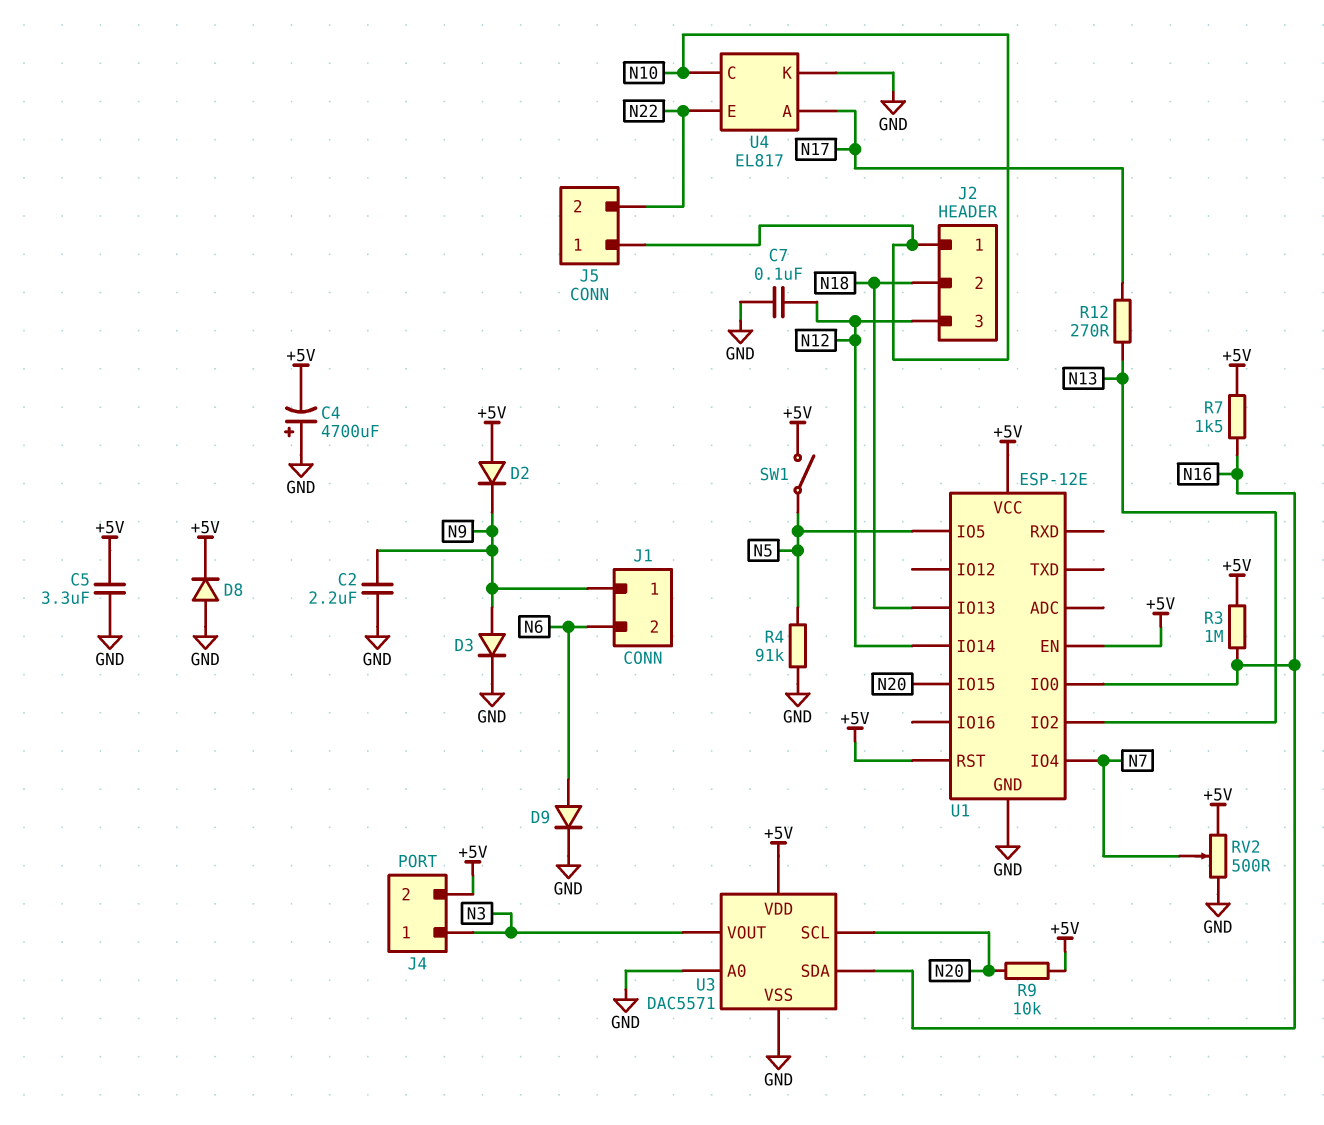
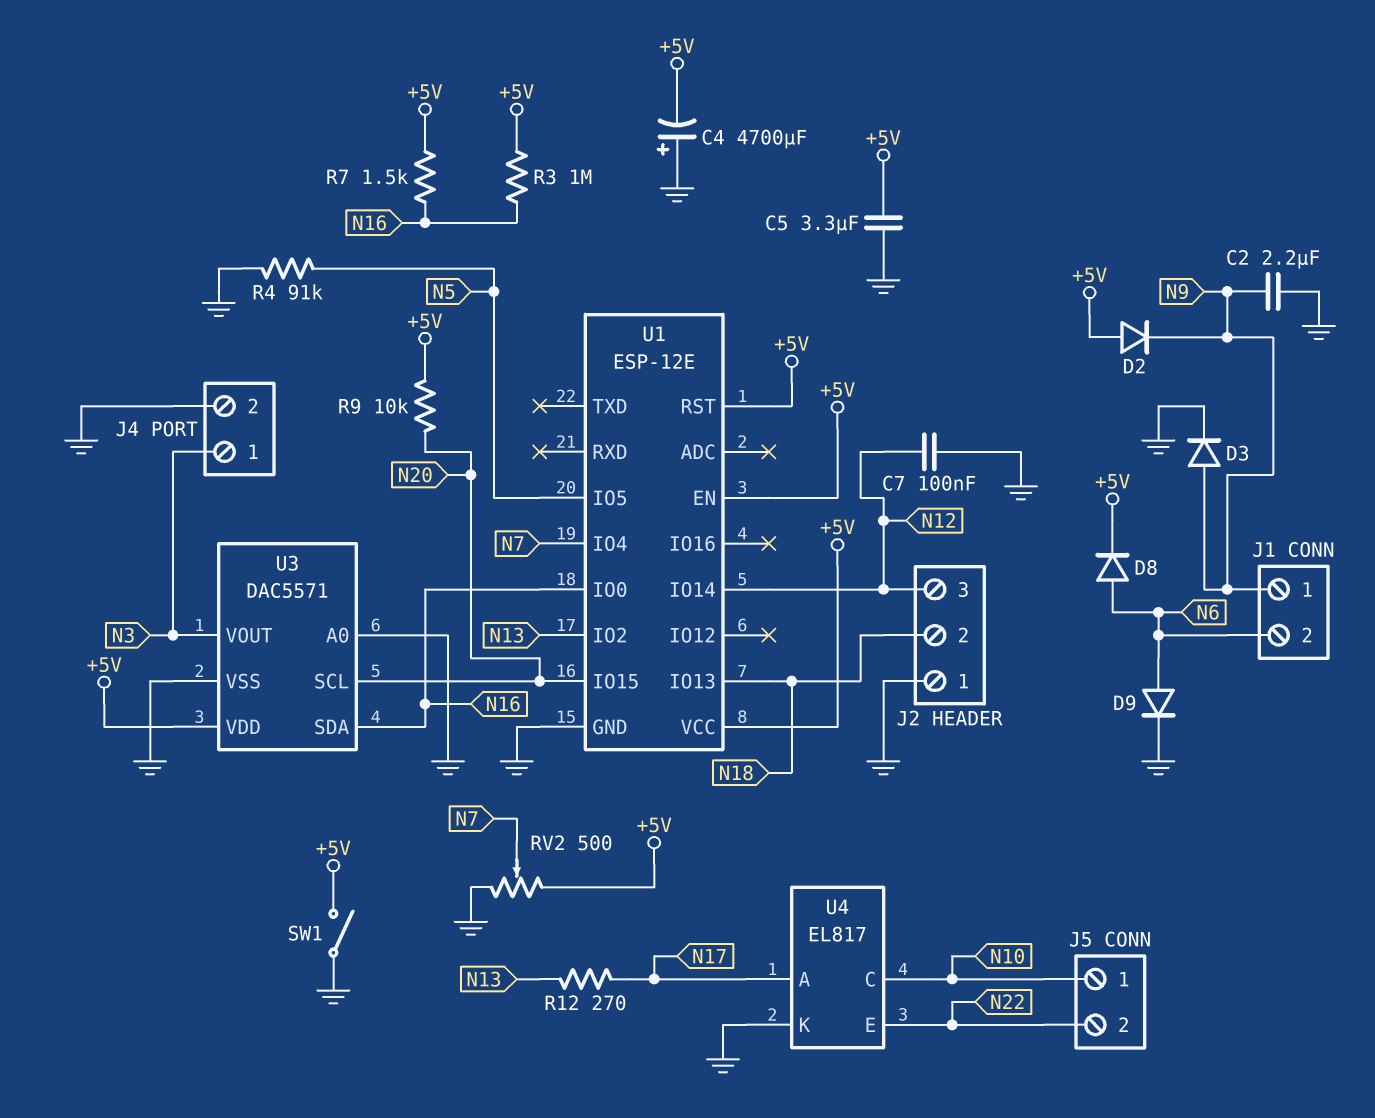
D8: diode (A GND, K +5V) -> diode (A N6, K +5V)
J2 pin 1: N10 -> GND
J4 pin 2: +5V -> GND
SW1: switch (+5V, N5) -> switch (+5V, GND)

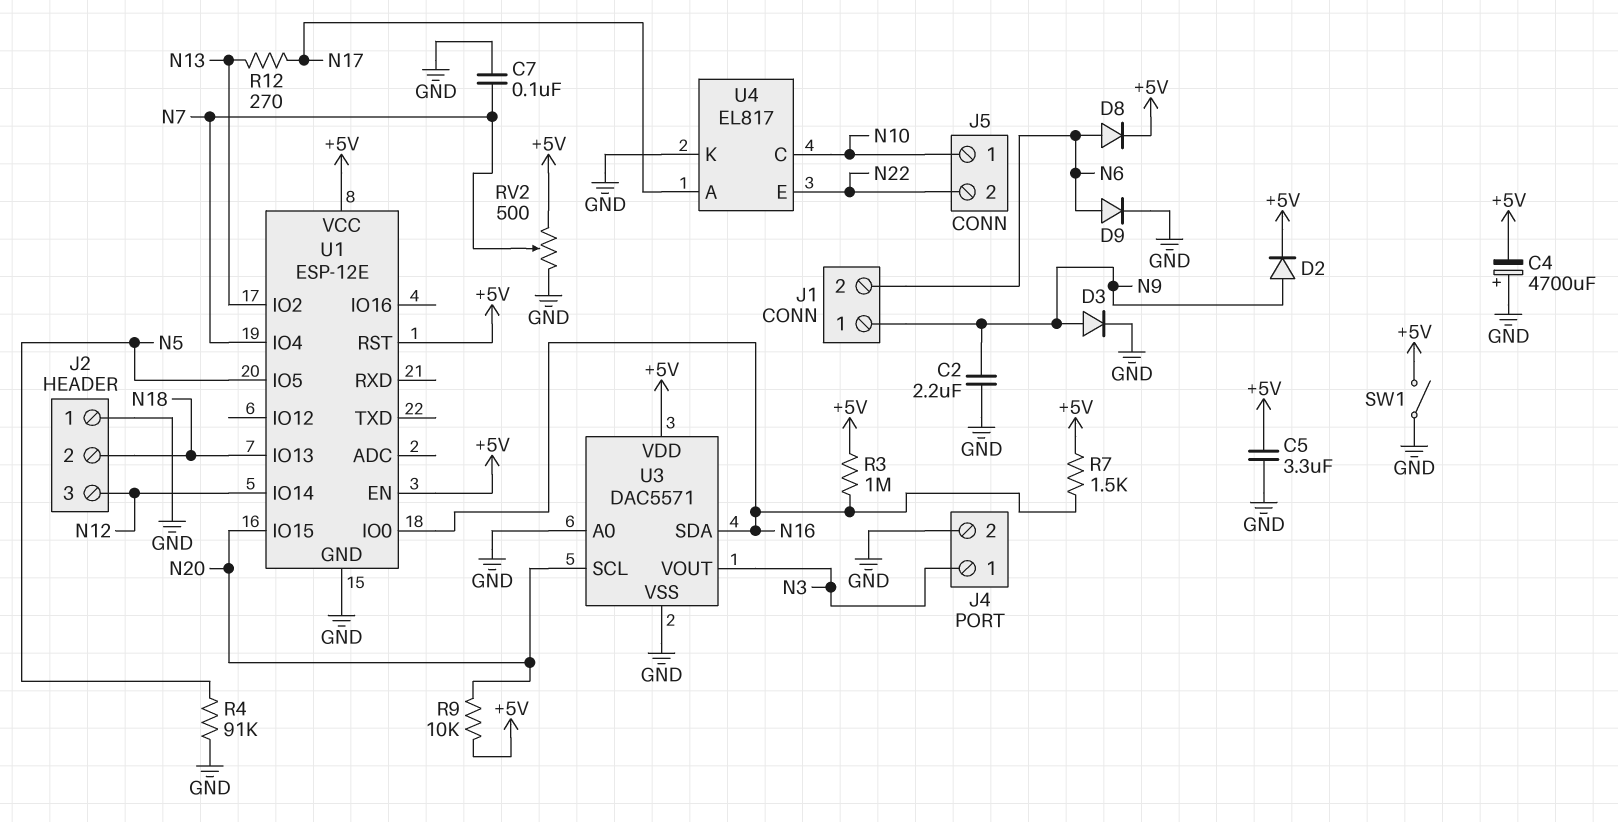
C7: 100nF (GND, N12) -> 100nF (GND, N7)
D2: diode (A +5V, K N9) -> diode (A N9, K +5V)

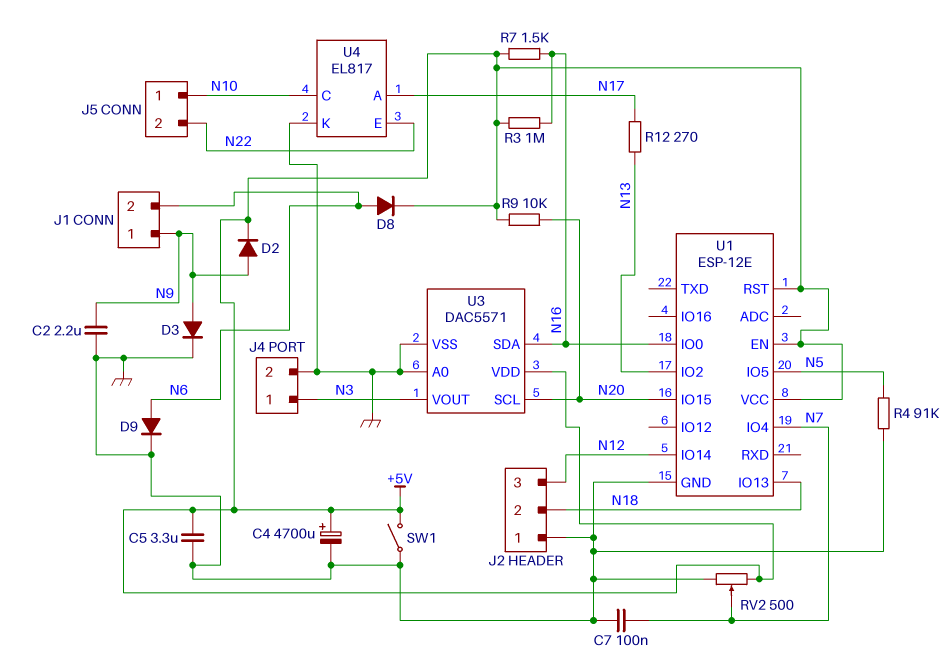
C4: 4700uF (plus GND, minus +5V) -> 4700uF (plus +5V, minus GND)

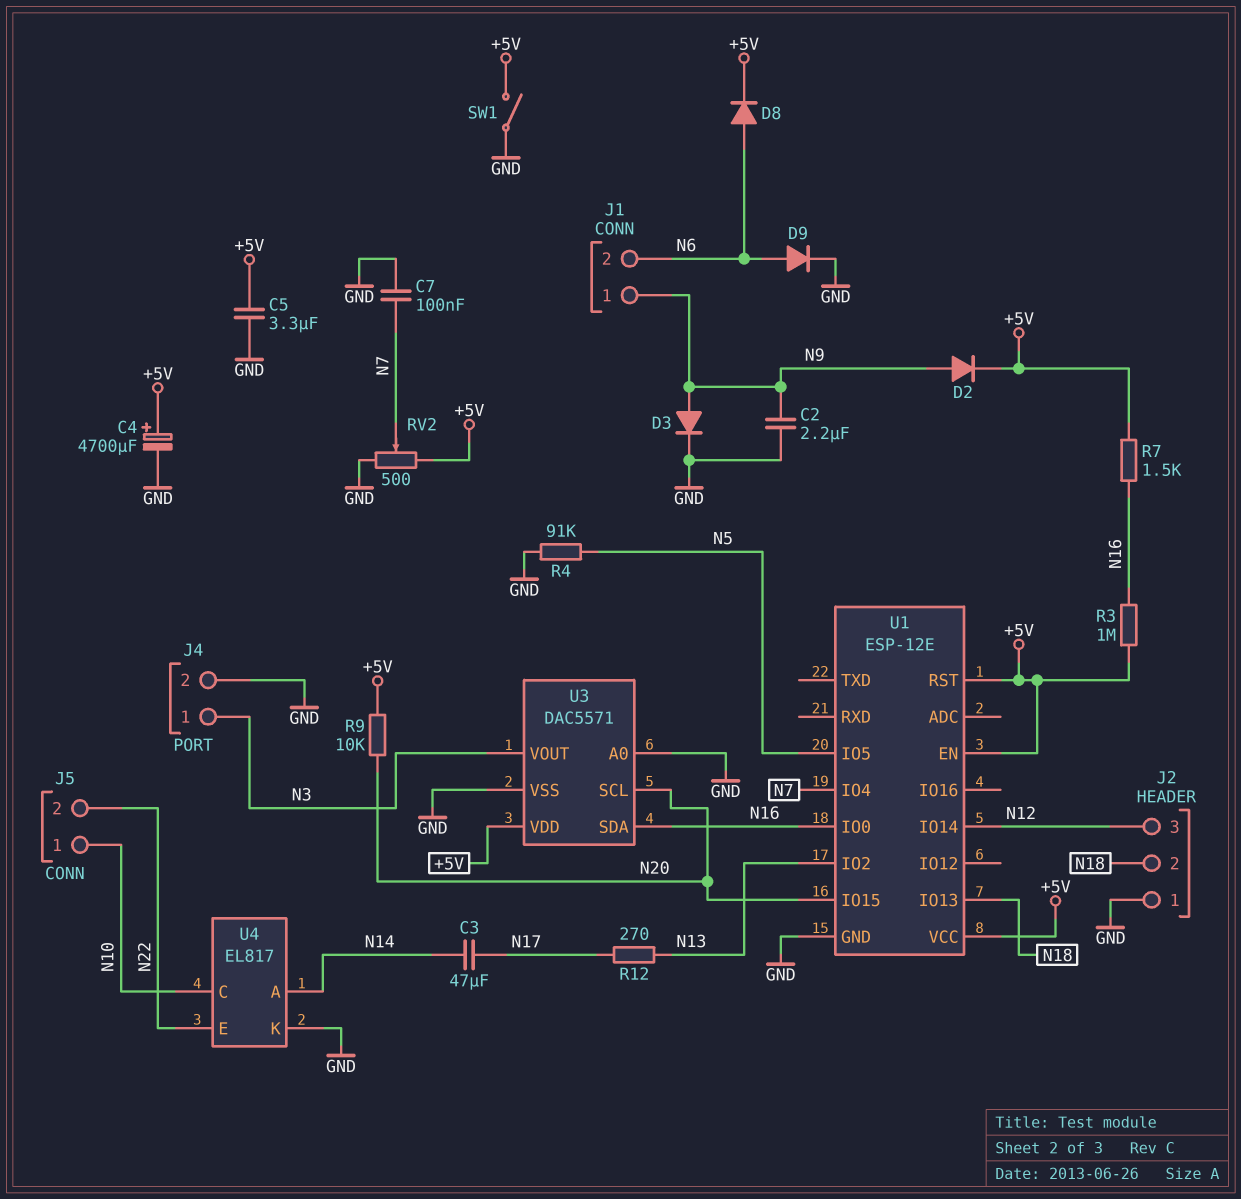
C3: none -> 47uF (N14, N17)
U4 pin A: N17 -> N14

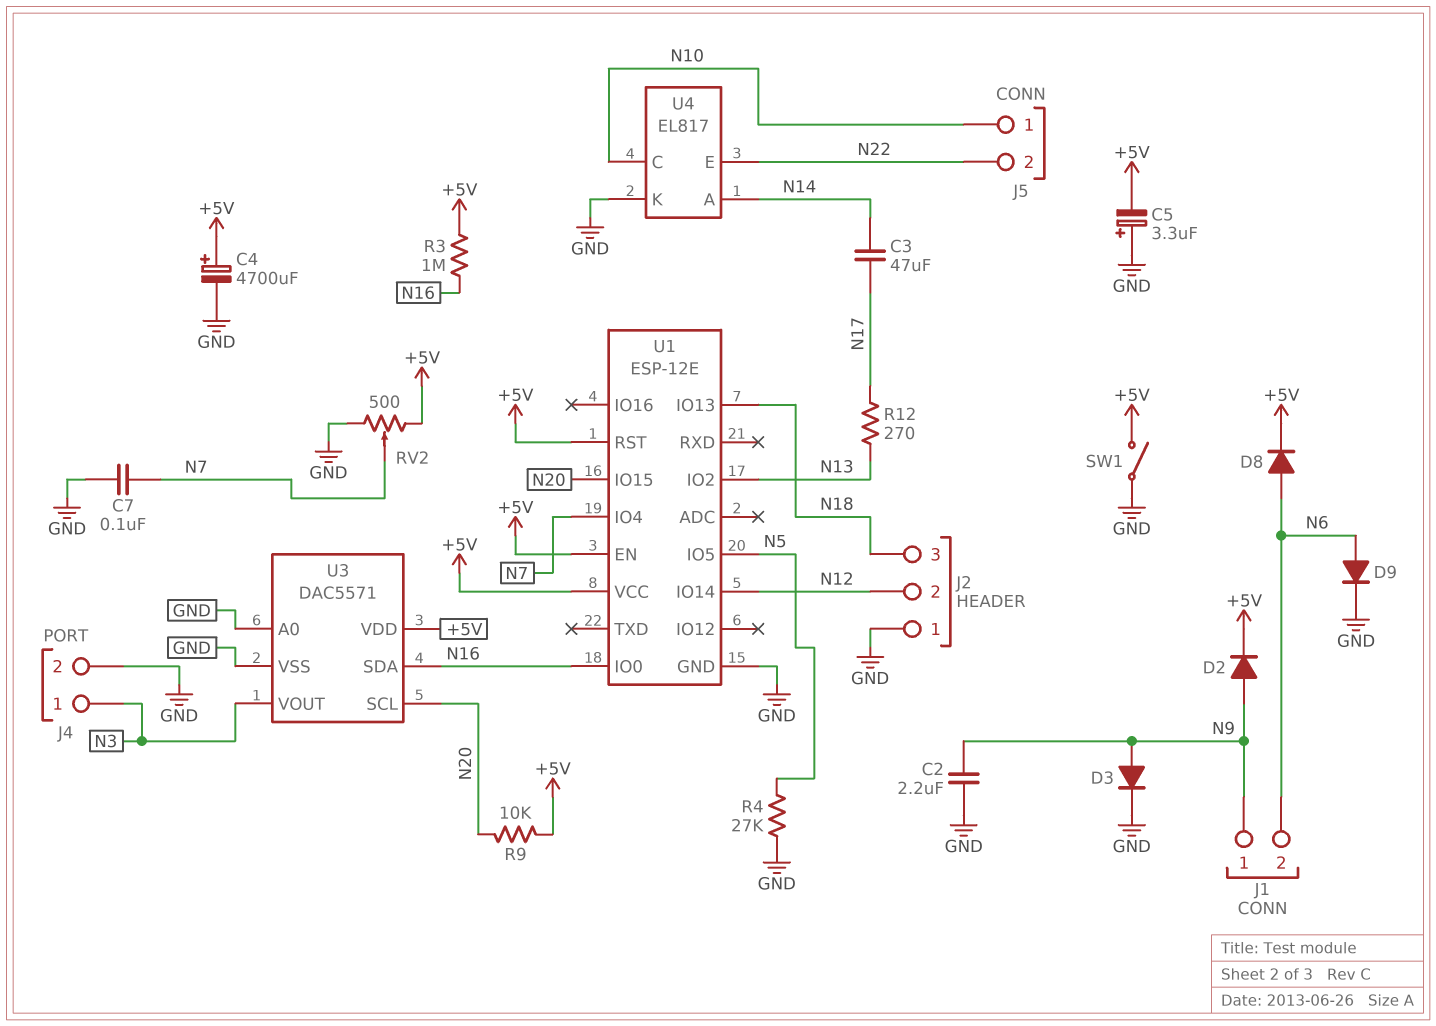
C5: 3.3uF (+5V, GND) -> 3.3uF (plus GND, minus +5V)
J2 pin 2: N18 -> N12
J2 pin 3: N12 -> N18
R4: 91k (GND, N5) -> 27k (GND, N5)
R7: 1.5k (+5V, N16) -> none

